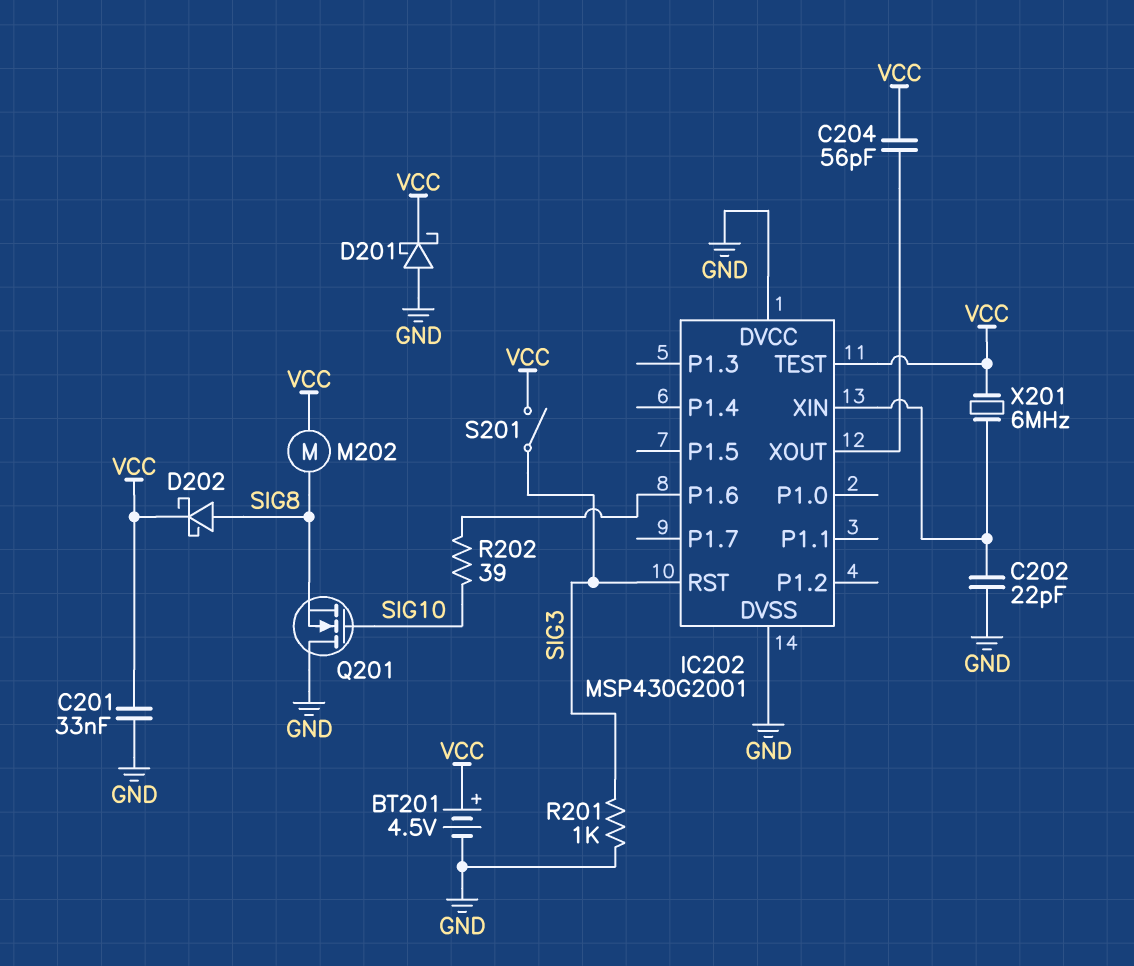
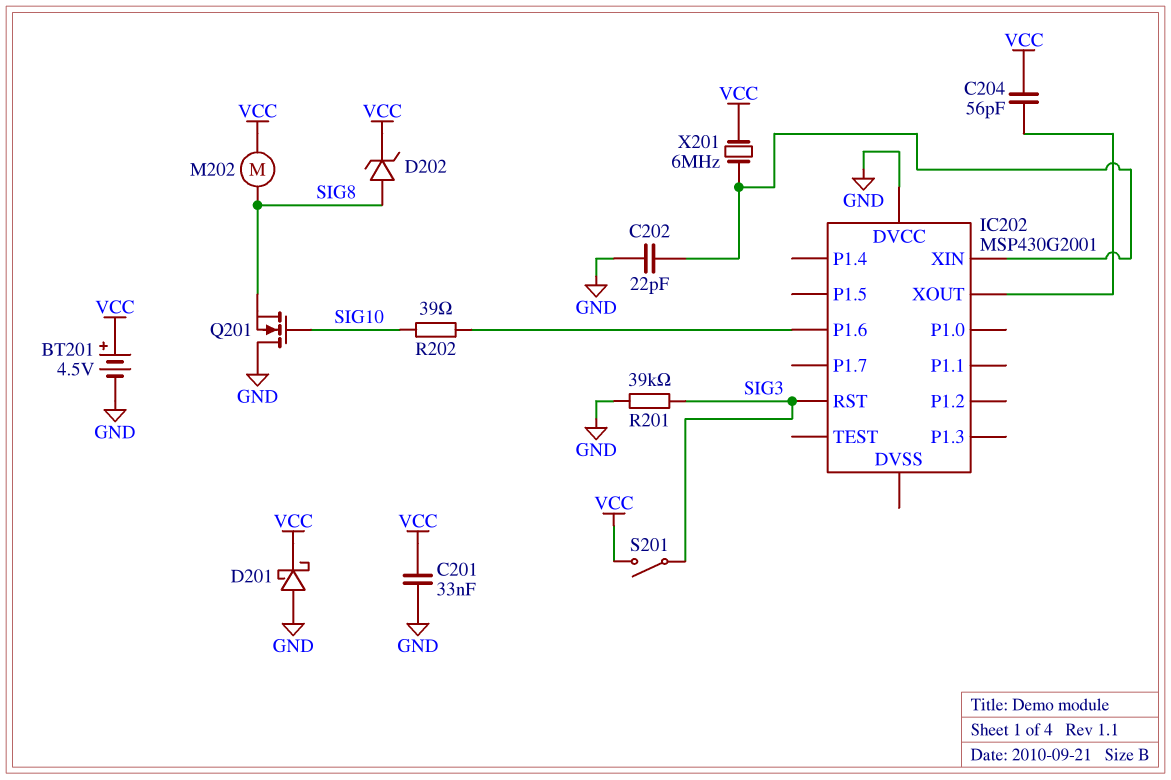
D202: schottky (A SIG8, K VCC) -> zener (A SIG8, K VCC)
IC202 pin DVSS: GND -> none
IC202 pin TEST: VCC -> none
R201: 1k (GND, SIG3) -> 39k (GND, SIG3)

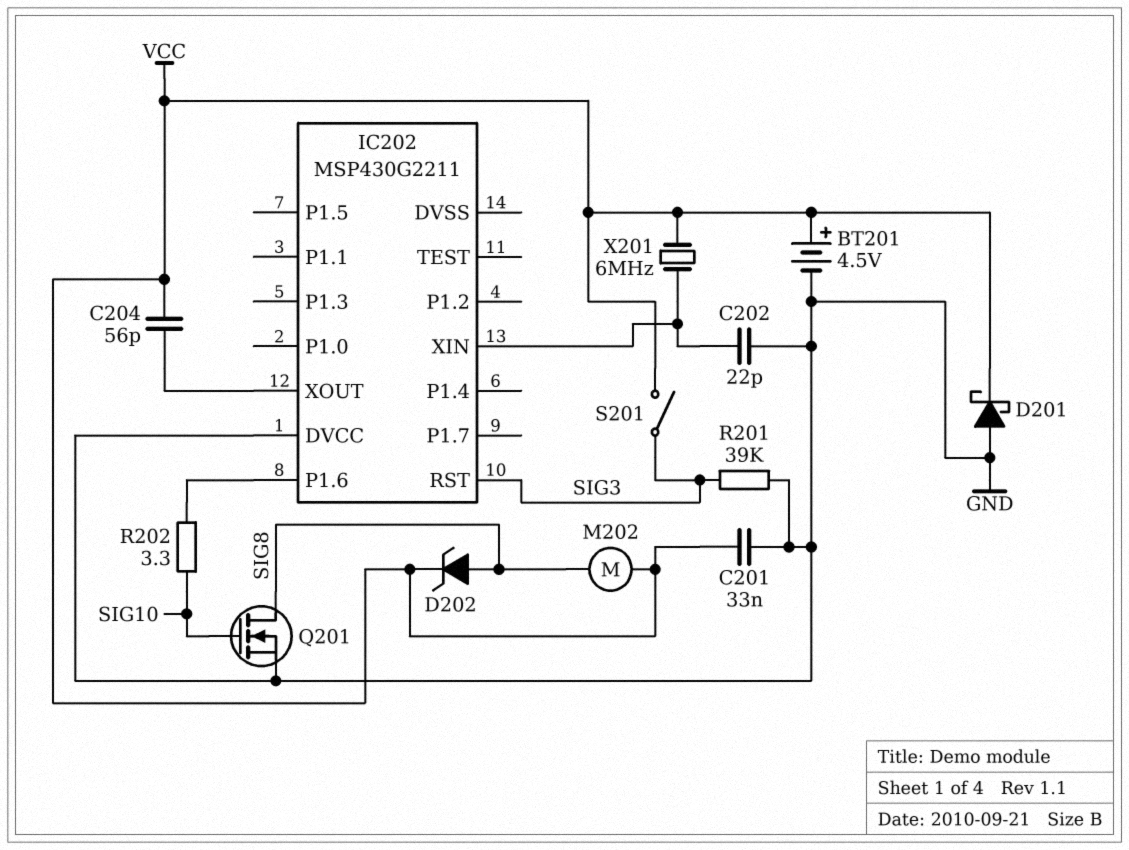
IC202: MSP430G2001 -> MSP430G2211
Q201: NMOS (G SIG10, D GND, S SIG8) -> NMOS (G SIG10, D SIG8, S GND)
R202: 39 (IC202/P1.6, SIG10) -> 3.3 (IC202/P1.6, SIG10)

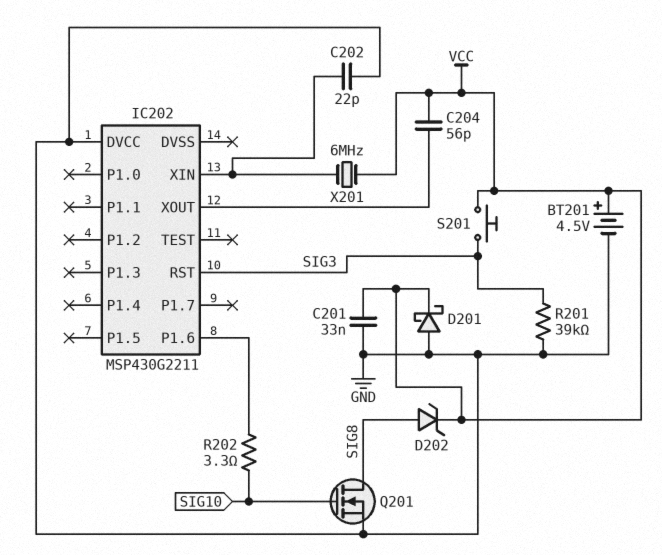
M202: motor (SIG8, VCC) -> none
S201: switch (SIG3, VCC) -> button (SIG3, VCC)

